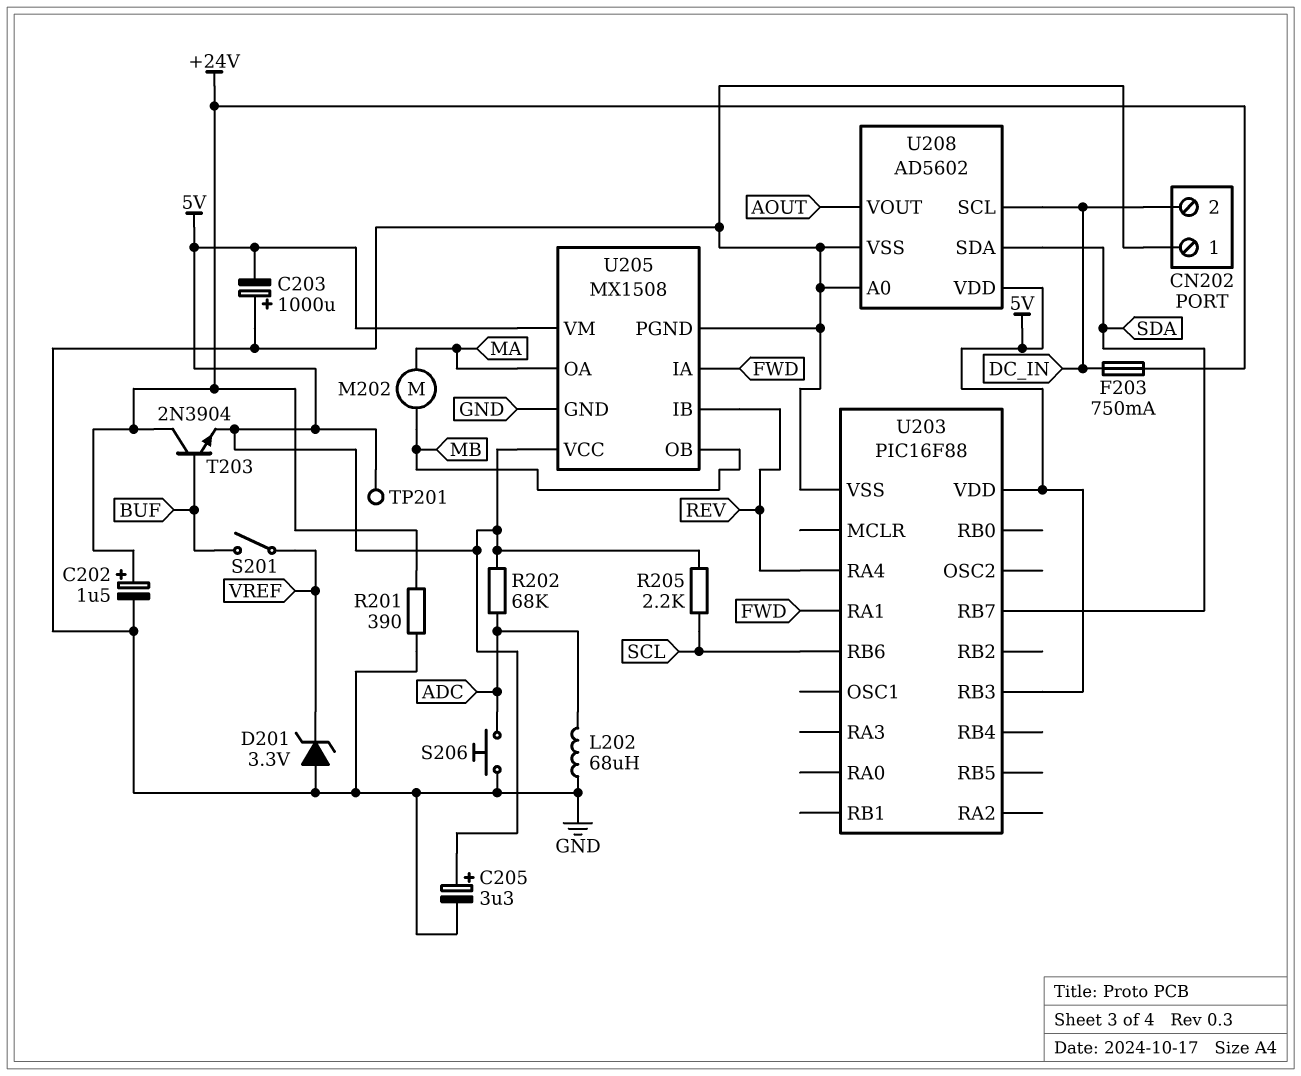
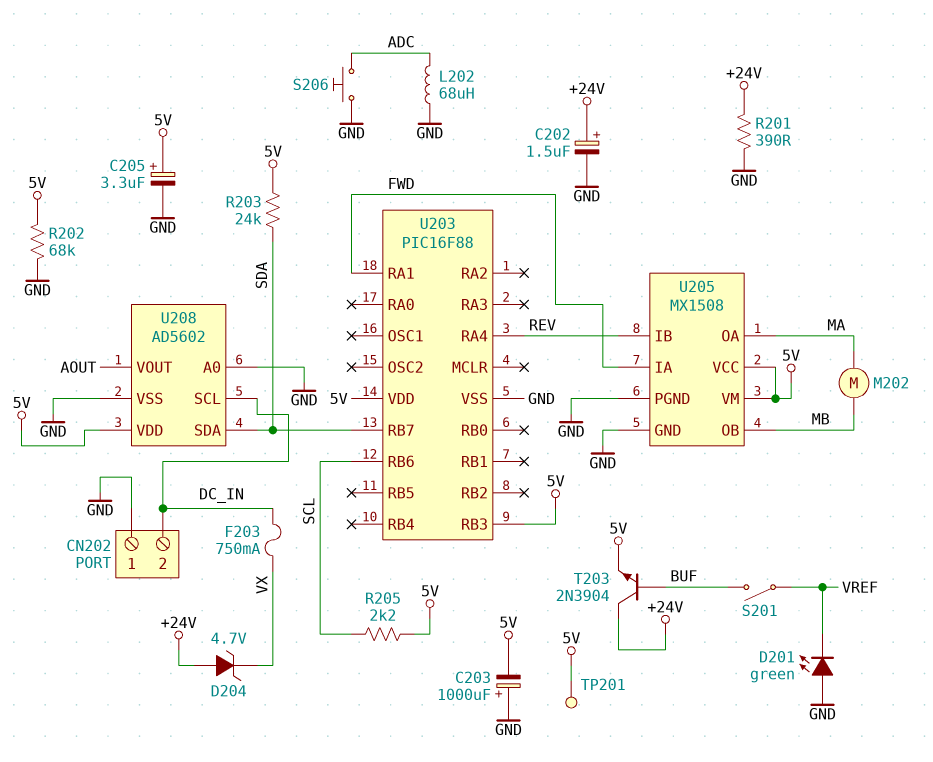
D201: zener 3.3V (A GND, K VREF) -> LED green (A GND, K VREF)
D204: none -> zener 4.7V (A +24V, K VX)
F203: 750mA (+24V, DC_IN) -> 750mA (DC_IN, VX)
R202: 68k (5V, ADC) -> 68k (5V, GND)
R203: none -> 24k (5V, SDA)

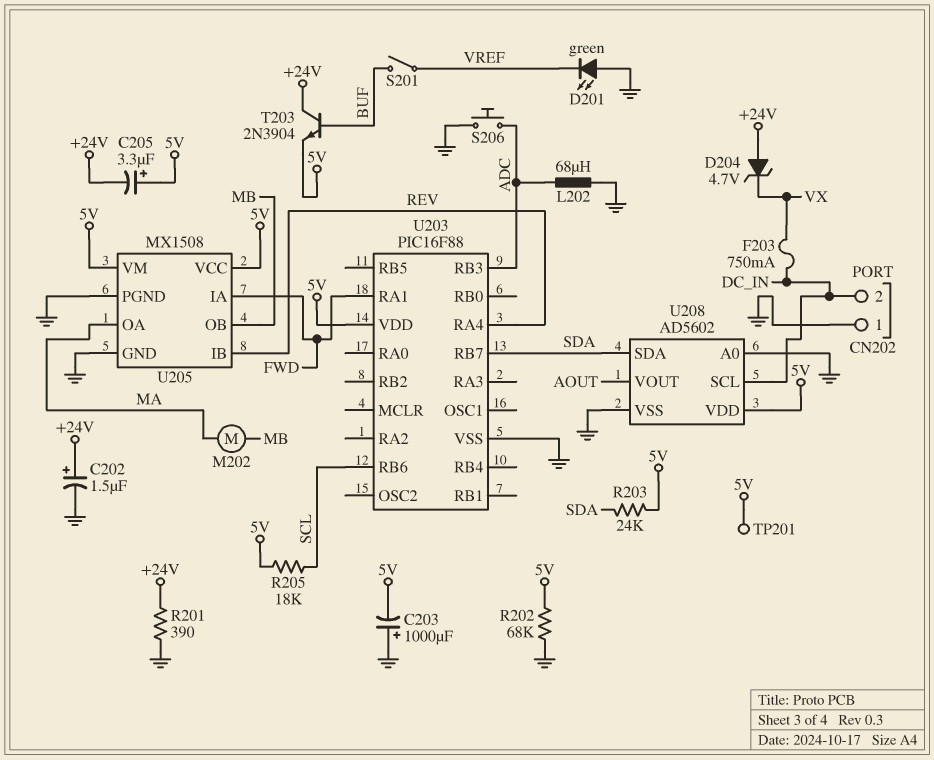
C205: 3.3uF (plus 5V, minus GND) -> 3.3uF (plus 5V, minus +24V)
R205: 2.2k (5V, SCL) -> 18k (5V, SCL)
U203 pin RB3: 5V -> ADC

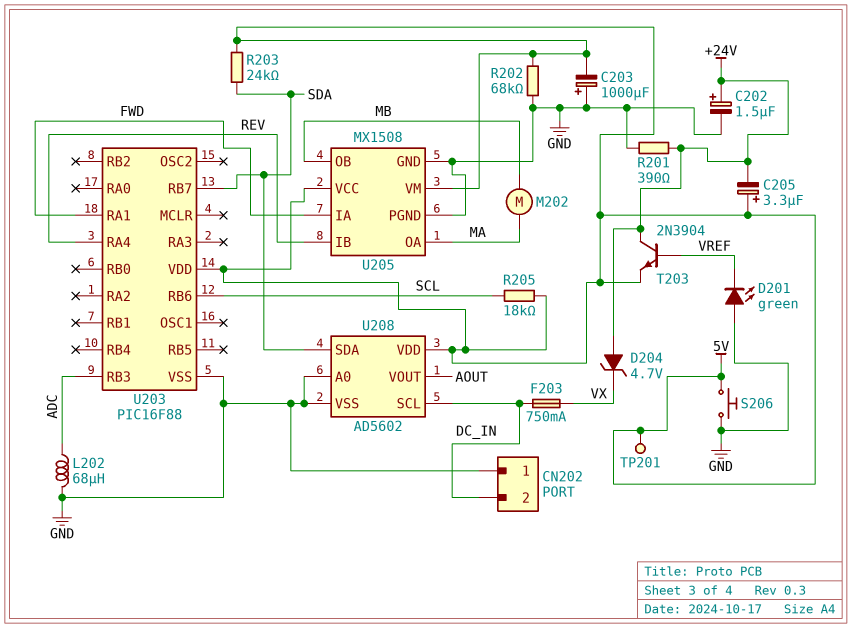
S201: switch (BUF, VREF) -> none
S206: button (ADC, GND) -> button (5V, GND)
T203: NPN 2N3904 (B BUF, C +24V, E 5V) -> NPN 2N3904 (B VREF, C +24V, E 5V)

